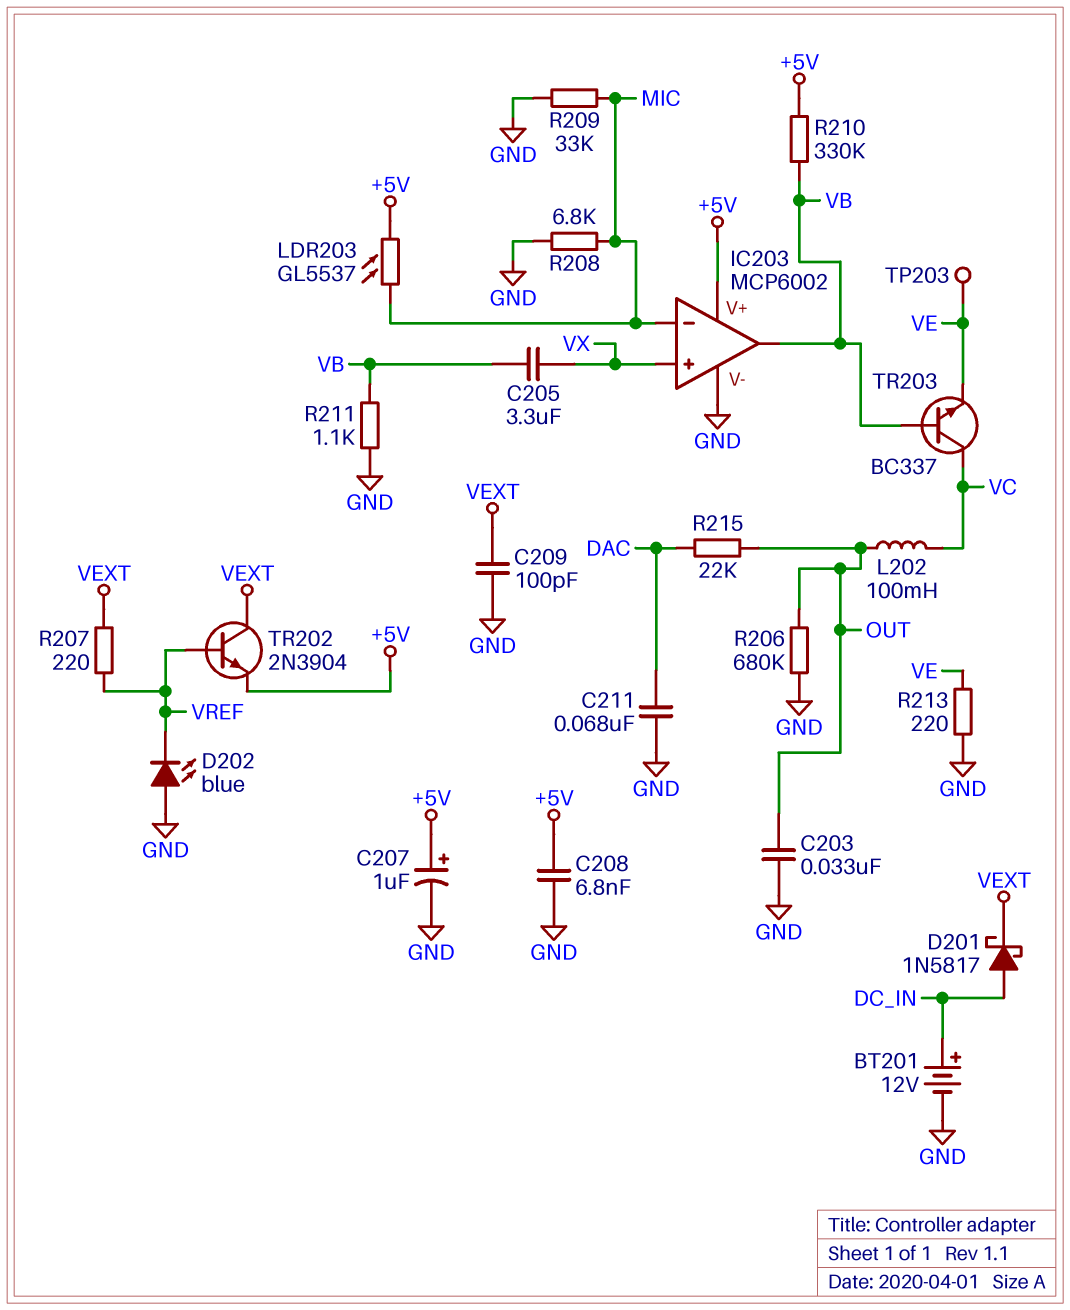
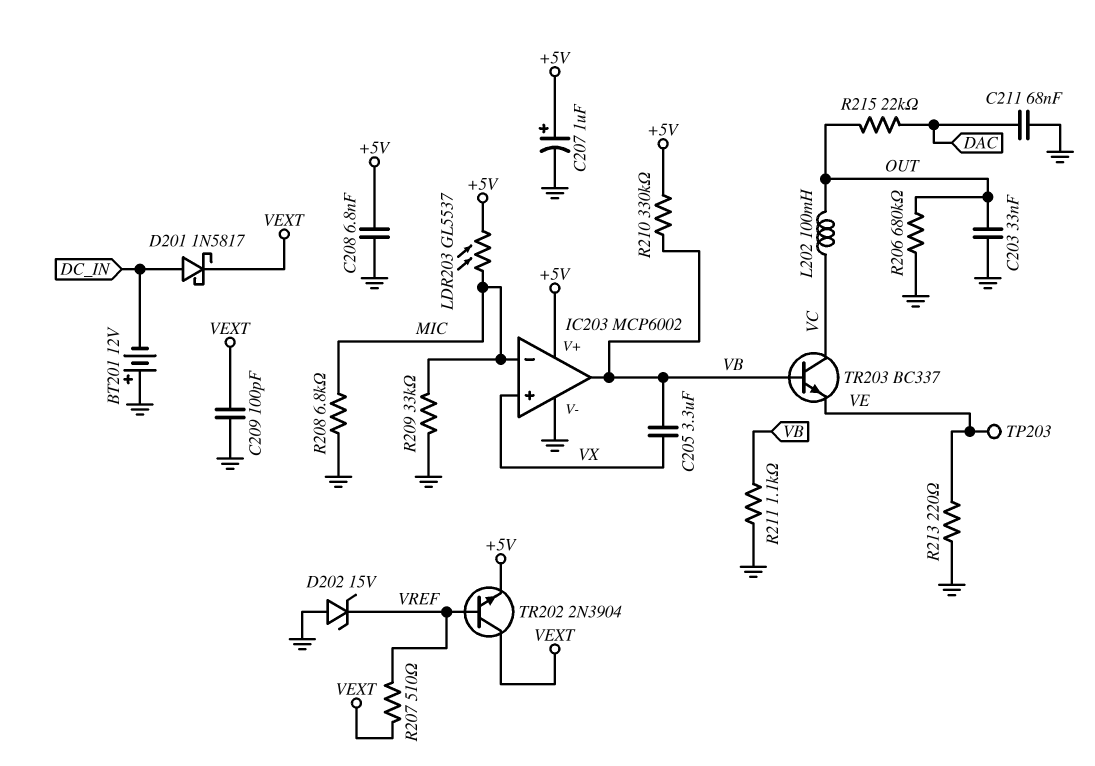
BT201: 12V (plus DC_IN, minus GND) -> 12V (plus GND, minus DC_IN)
D202: LED blue (A GND, K VREF) -> zener 15V (A GND, K VREF)
R207: 220 (VEXT, VREF) -> 510 (VEXT, VREF)

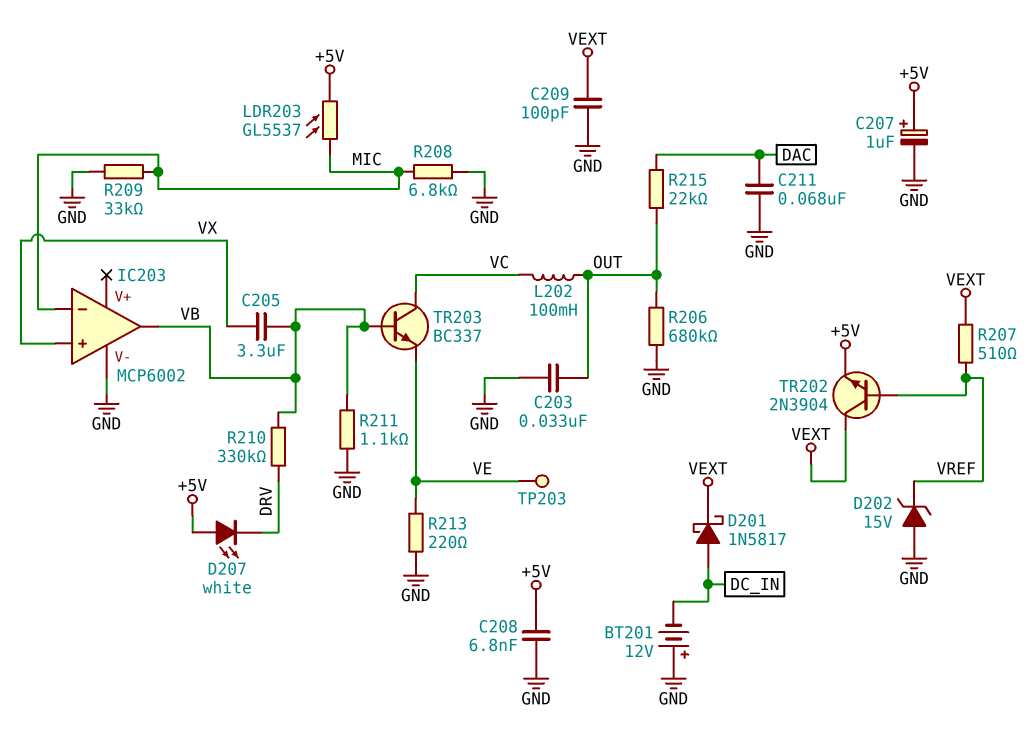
D207: none -> LED white (A +5V, K DRV)
IC203 pin V+: +5V -> none
R210: 330k (+5V, VB) -> 330k (DRV, VB)

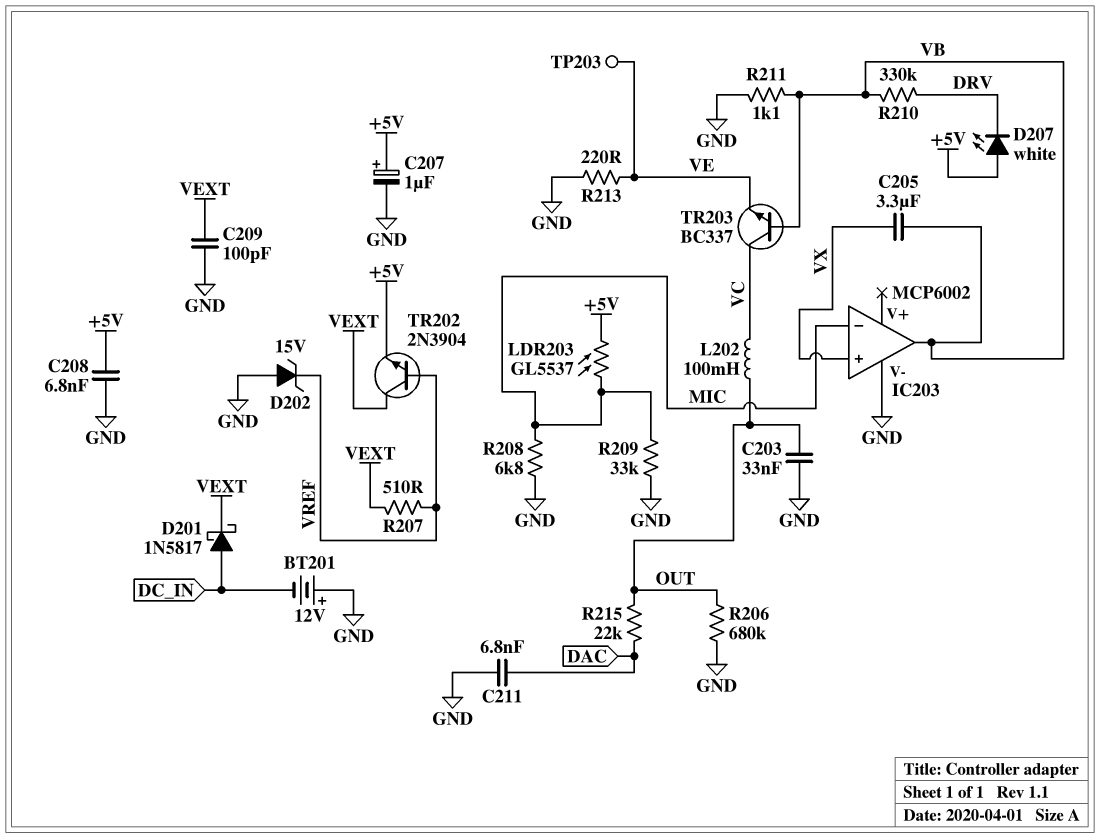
C211: 68nF (DAC, GND) -> 6.8nF (DAC, GND)

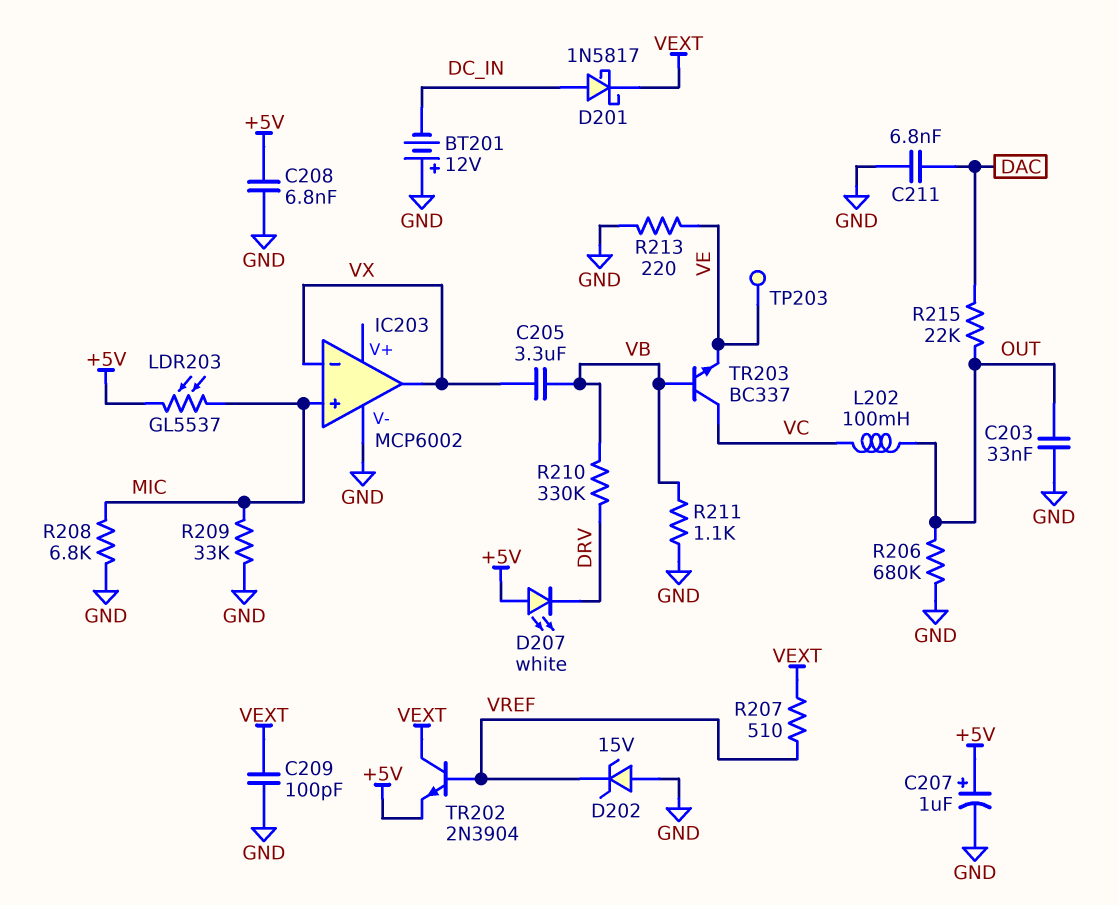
IC203 pin in+: VX -> MIC
IC203 pin in-: MIC -> VX
IC203 pin out: VB -> VX

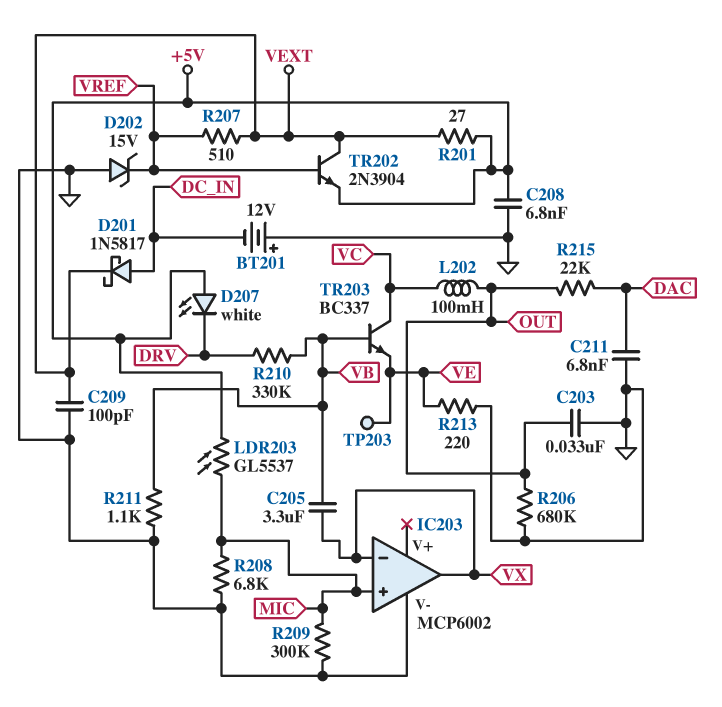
C207: 1uF (plus +5V, minus GND) -> none
R201: none -> 27 (+5V, VEXT)
R209: 33k (GND, MIC) -> 300k (GND, MIC)

